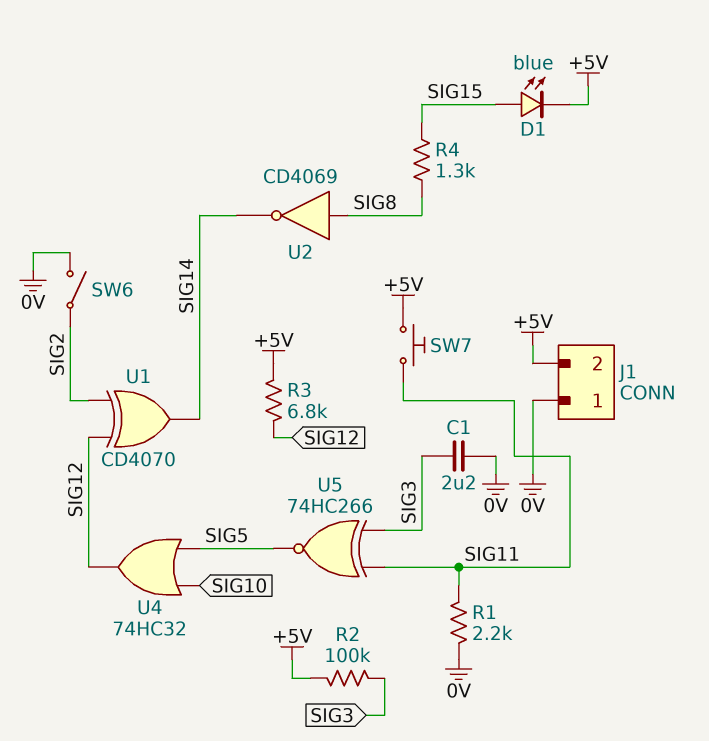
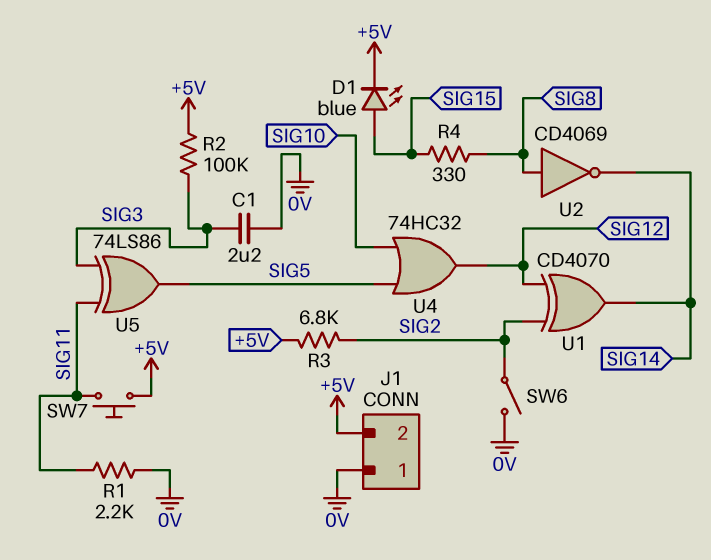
R3: 6.8k (+5V, SIG12) -> 6.8k (+5V, SIG2)
R4: 1.3k (SIG8, SIG15) -> 330 (SIG8, SIG15)
U5: XNOR 74HC266 (in SIG3, in SIG11, out SIG5) -> XOR 74LS86 (in SIG3, in SIG11, out SIG5)

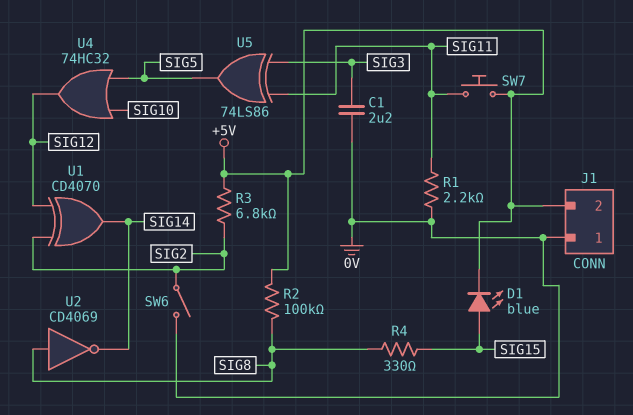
R2: 100k (+5V, SIG3) -> 100k (+5V, SIG8)

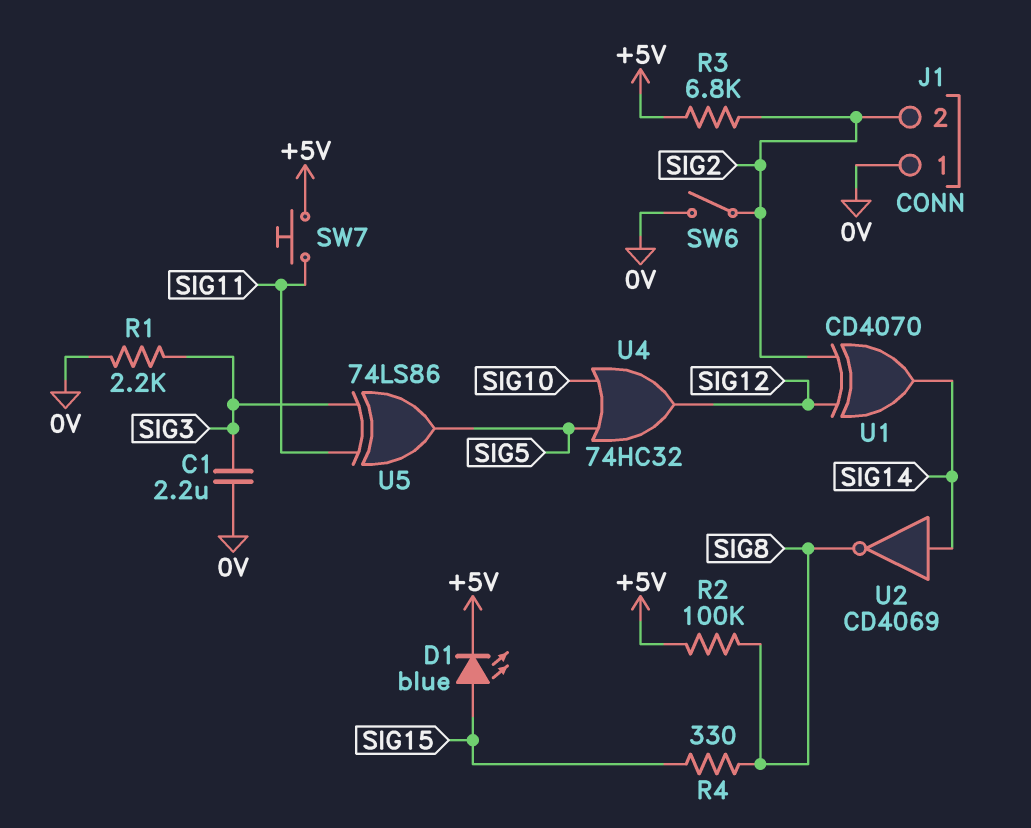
J1 pin 2: +5V -> SIG2
R1: 2.2k (0V, SIG11) -> 2.2k (0V, SIG3)
U2: NOT CD4069 (in SIG8, out SIG14) -> NOT CD4069 (in SIG14, out SIG8)

